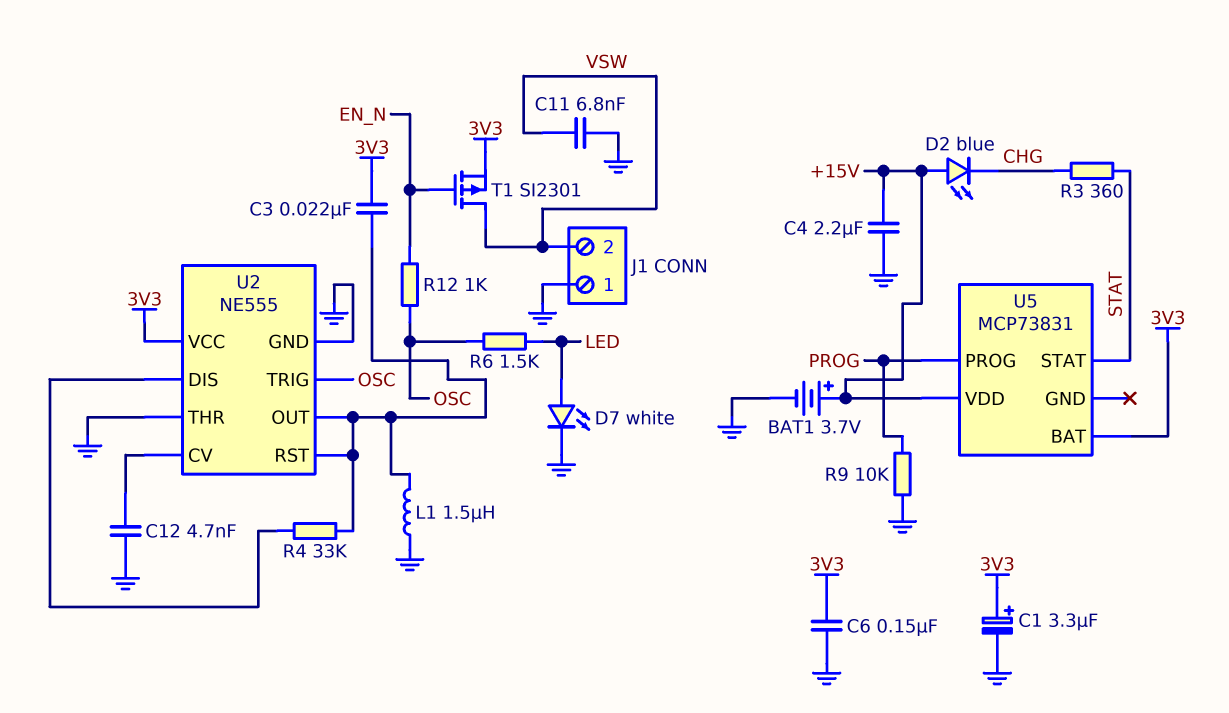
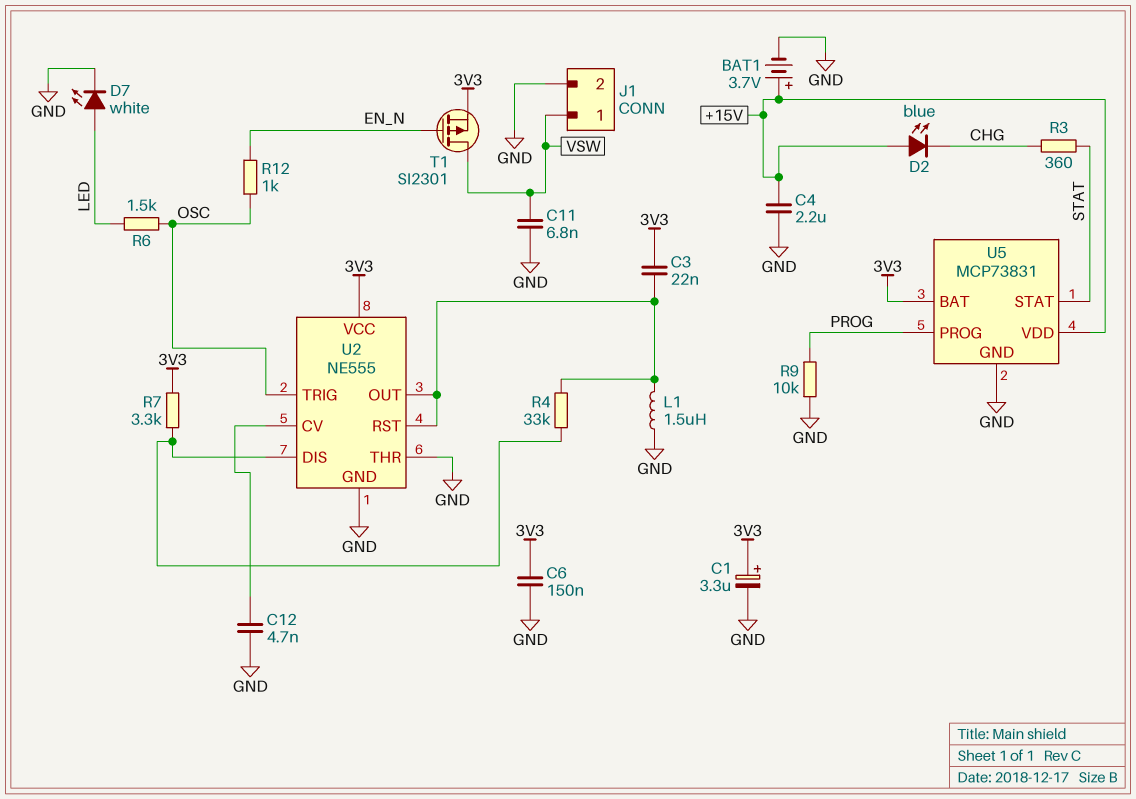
J1 pin 1: GND -> VSW
J1 pin 2: VSW -> GND
R7: none -> 3.3k (3V3, U2/DIS)
U5 pin GND: none -> GND

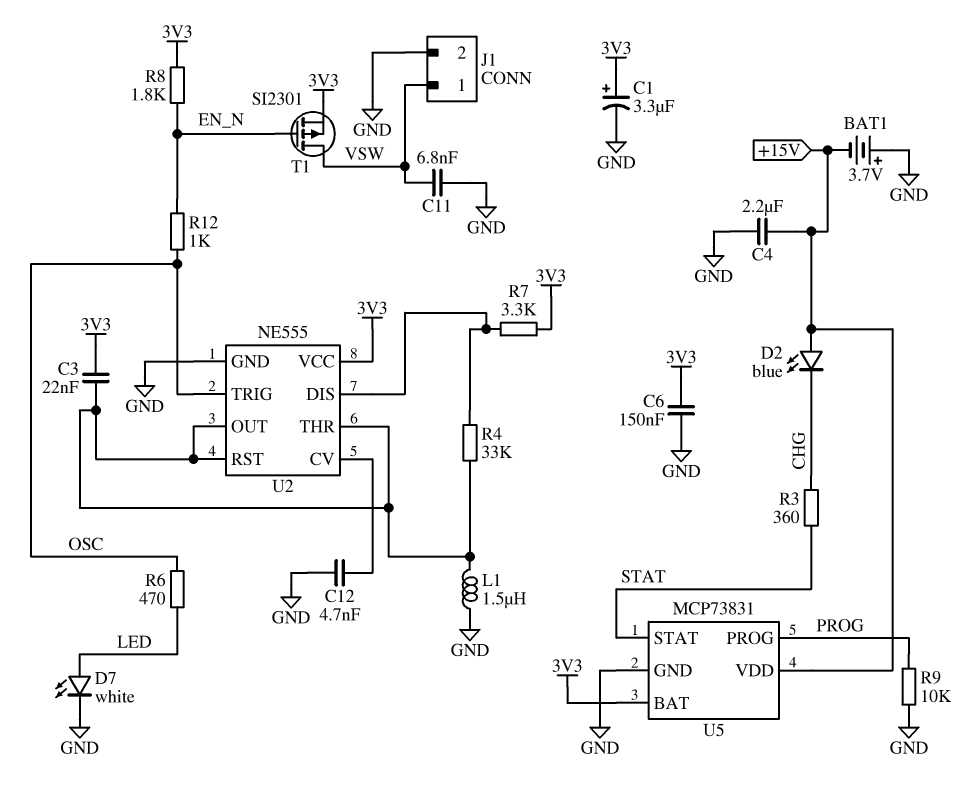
BAT1: 3.7V (plus +15V, minus GND) -> 3.7V (plus GND, minus +15V)
R6: 1.5k (LED, OSC) -> 470 (LED, OSC)
R8: none -> 1.8k (3V3, EN_N)
U2 pin THR: GND -> U2/OUT

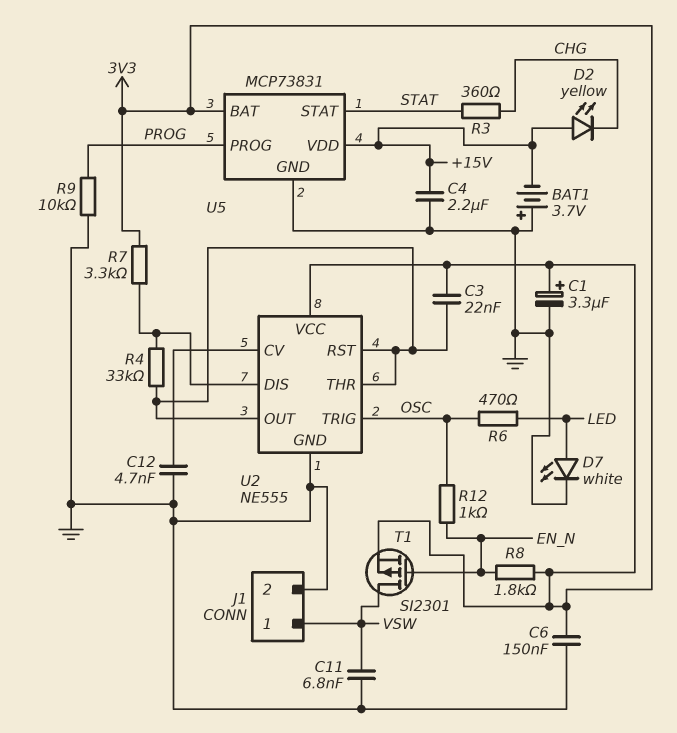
D2: LED blue (A +15V, K CHG) -> LED yellow (A +15V, K CHG)
L1: 1.5uH (GND, U2/OUT) -> none

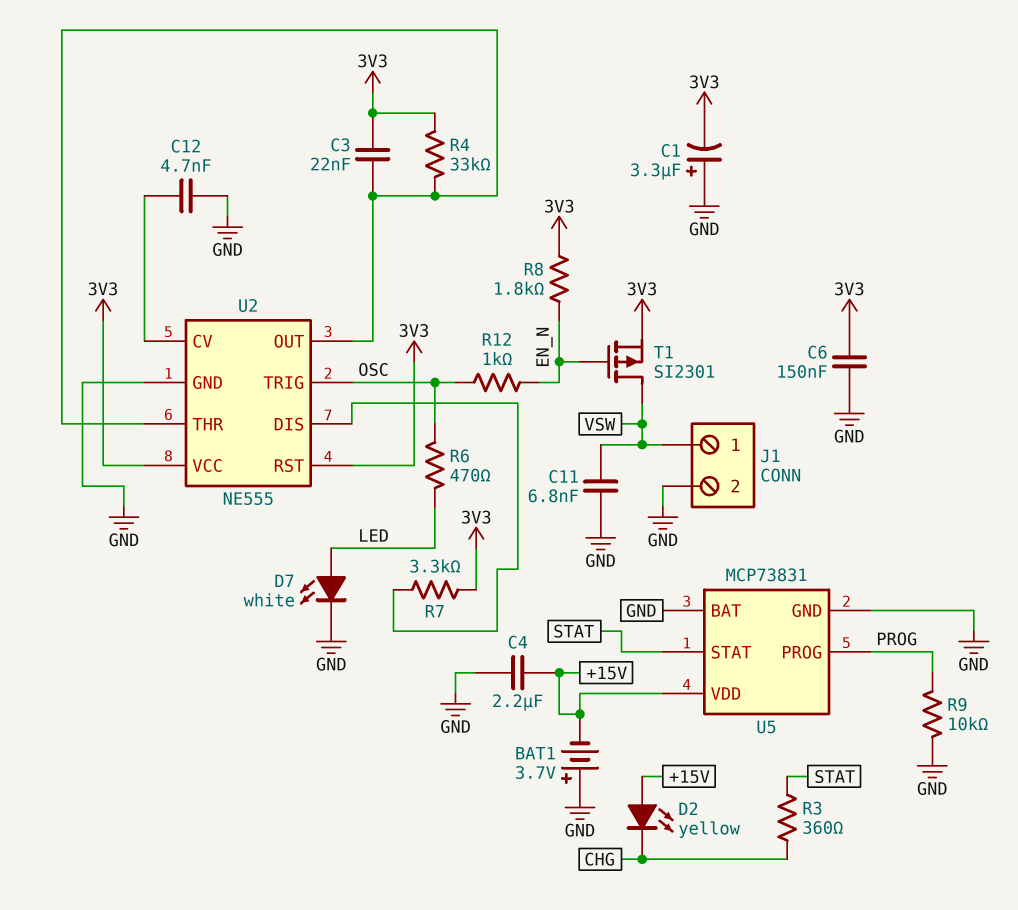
C1: 3.3uF (plus 3V3, minus GND) -> 3.3uF (plus GND, minus 3V3)
R4: 33k (U2/DIS, U2/OUT) -> 33k (3V3, U2/OUT)
U2 pin RST: U2/OUT -> 3V3
U5 pin BAT: 3V3 -> GND

